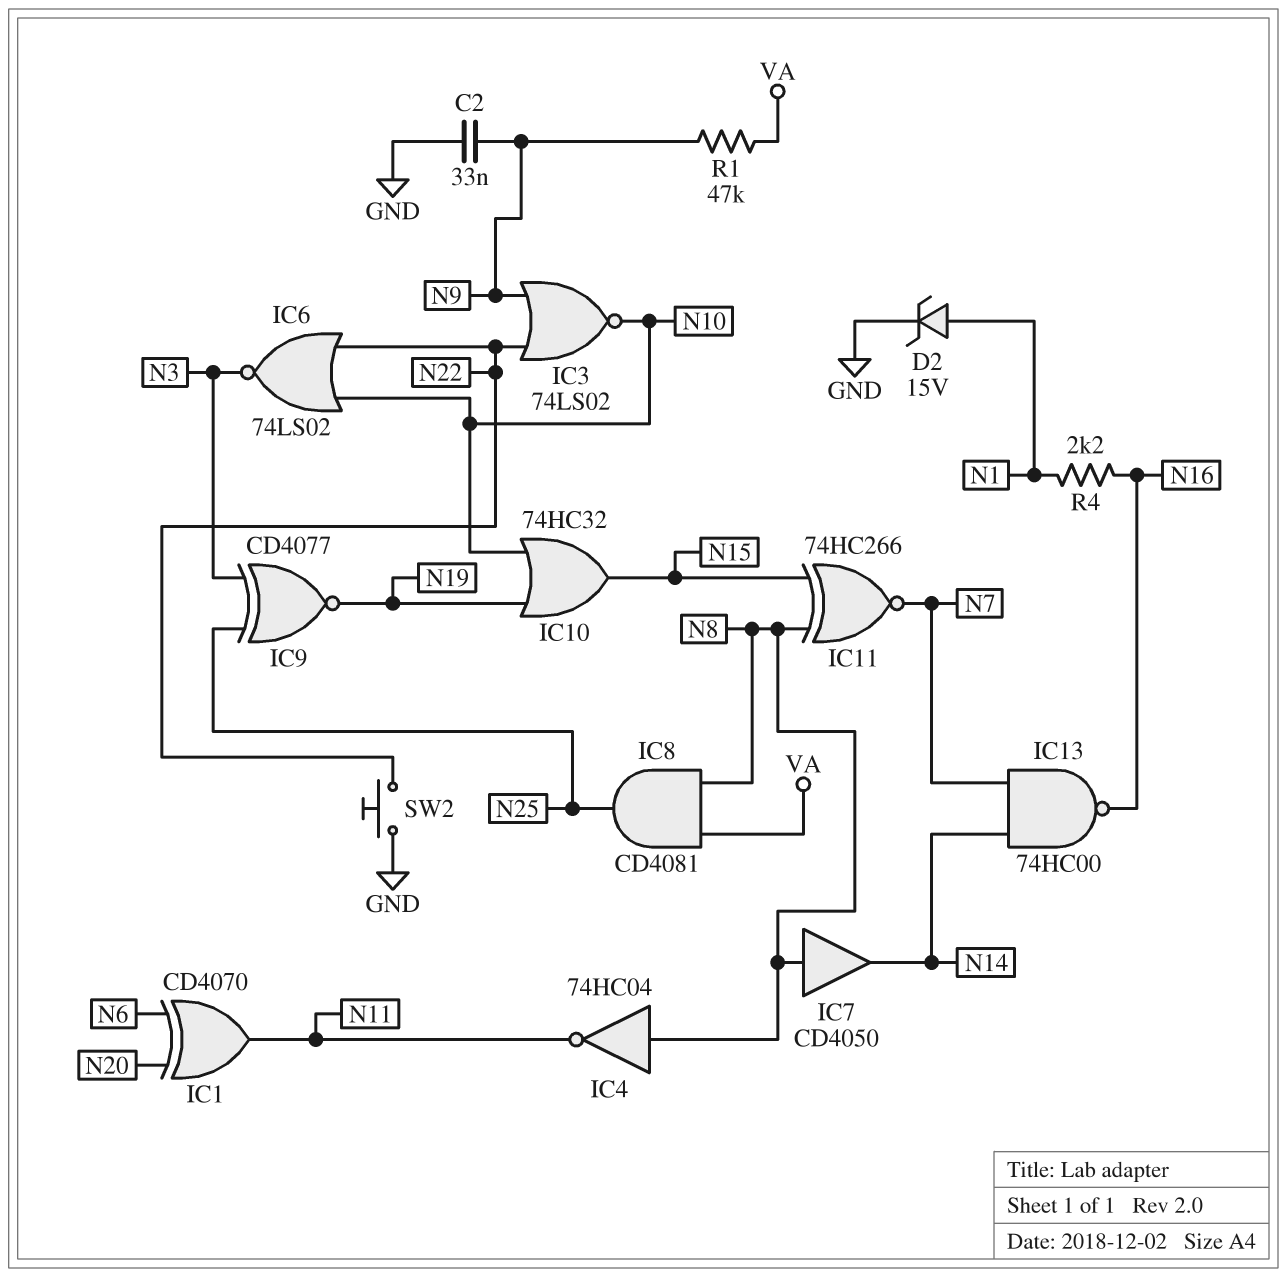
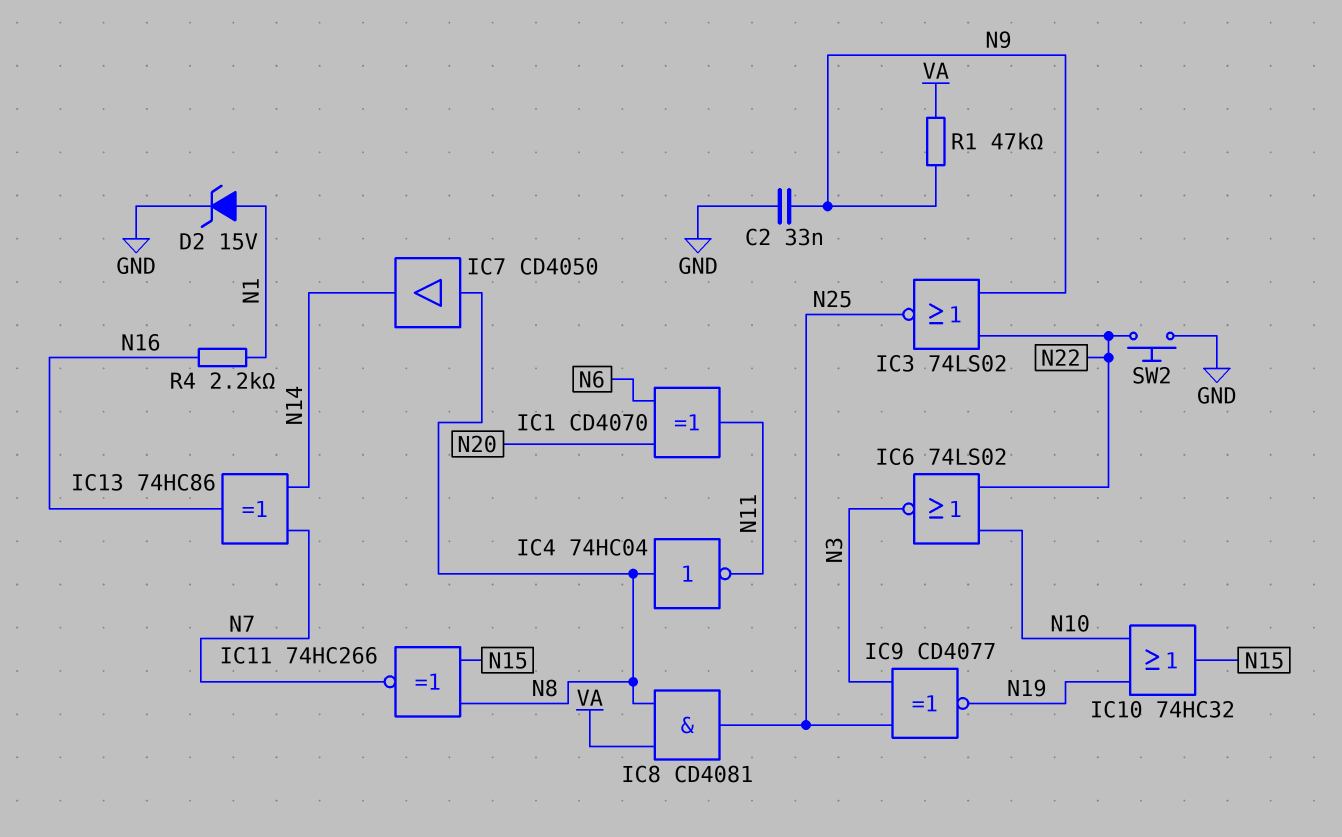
IC3: NOR 74LS02 (in N9, in N22, out N10) -> NOR 74LS02 (in N9, in N22, out N25)
IC13: NAND 74HC00 (in N7, in N14, out N16) -> XOR 74HC86 (in N7, in N14, out N16)

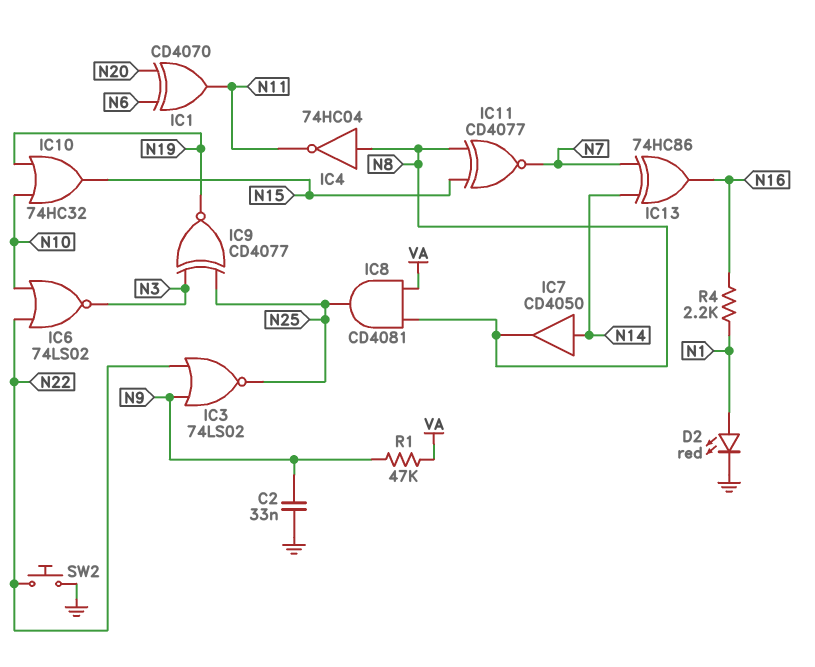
D2: zener 15V (A N1, K GND) -> LED red (A N1, K GND)
IC7: buffer CD4050 (in N8, out N14) -> buffer CD4050 (in N14, out N8)
IC11: XNOR 74HC266 (in N8, in N15, out N7) -> XNOR CD4077 (in N8, in N15, out N7)

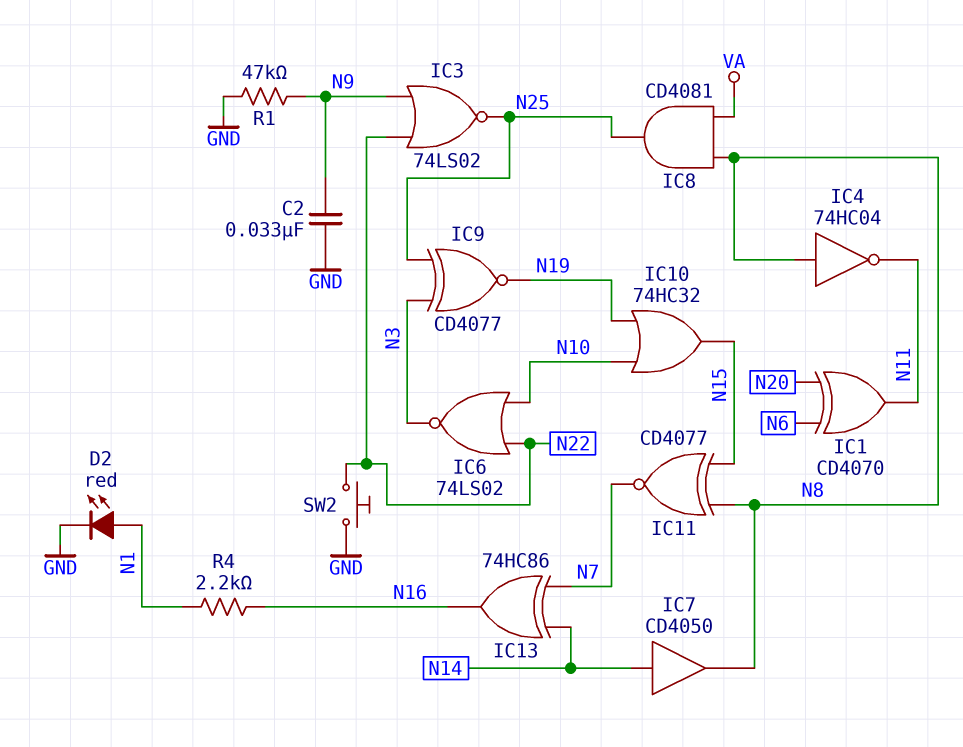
R1: 47k (N9, VA) -> 47k (GND, N9)

